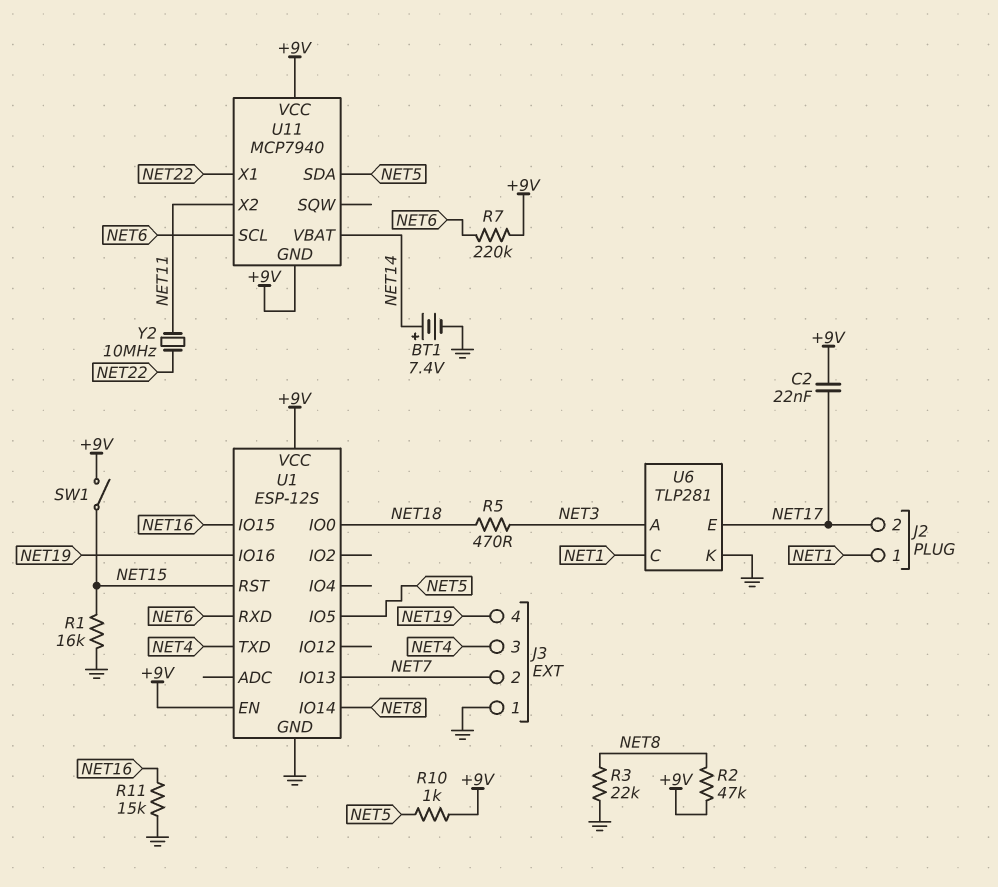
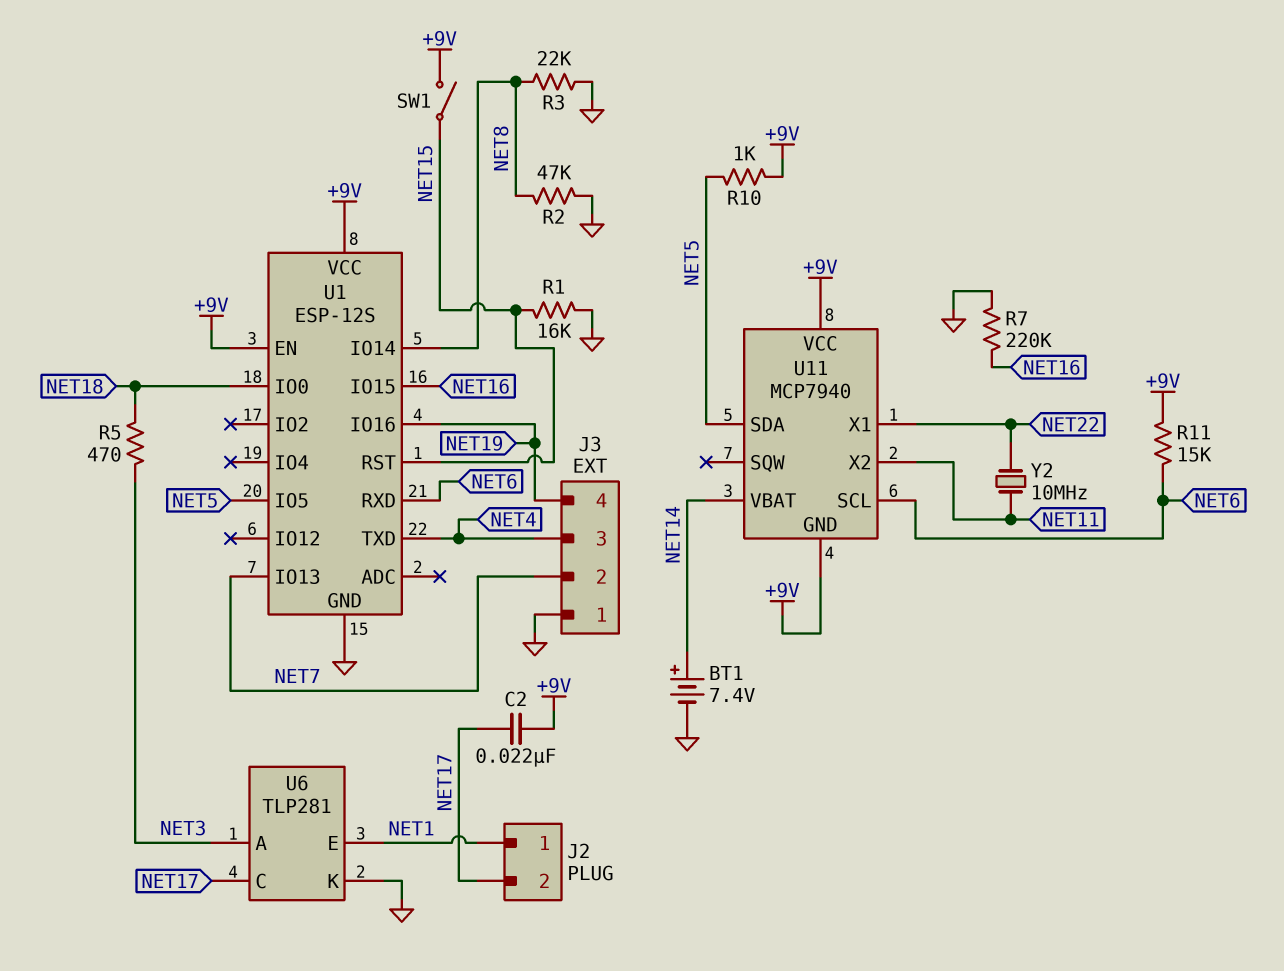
R2: 47k (+9V, NET8) -> 47k (GND, NET8)
R7: 220k (+9V, NET6) -> 220k (GND, NET16)
R11: 15k (GND, NET16) -> 15k (+9V, NET6)
U6 pin C: NET1 -> NET17
U6 pin E: NET17 -> NET1

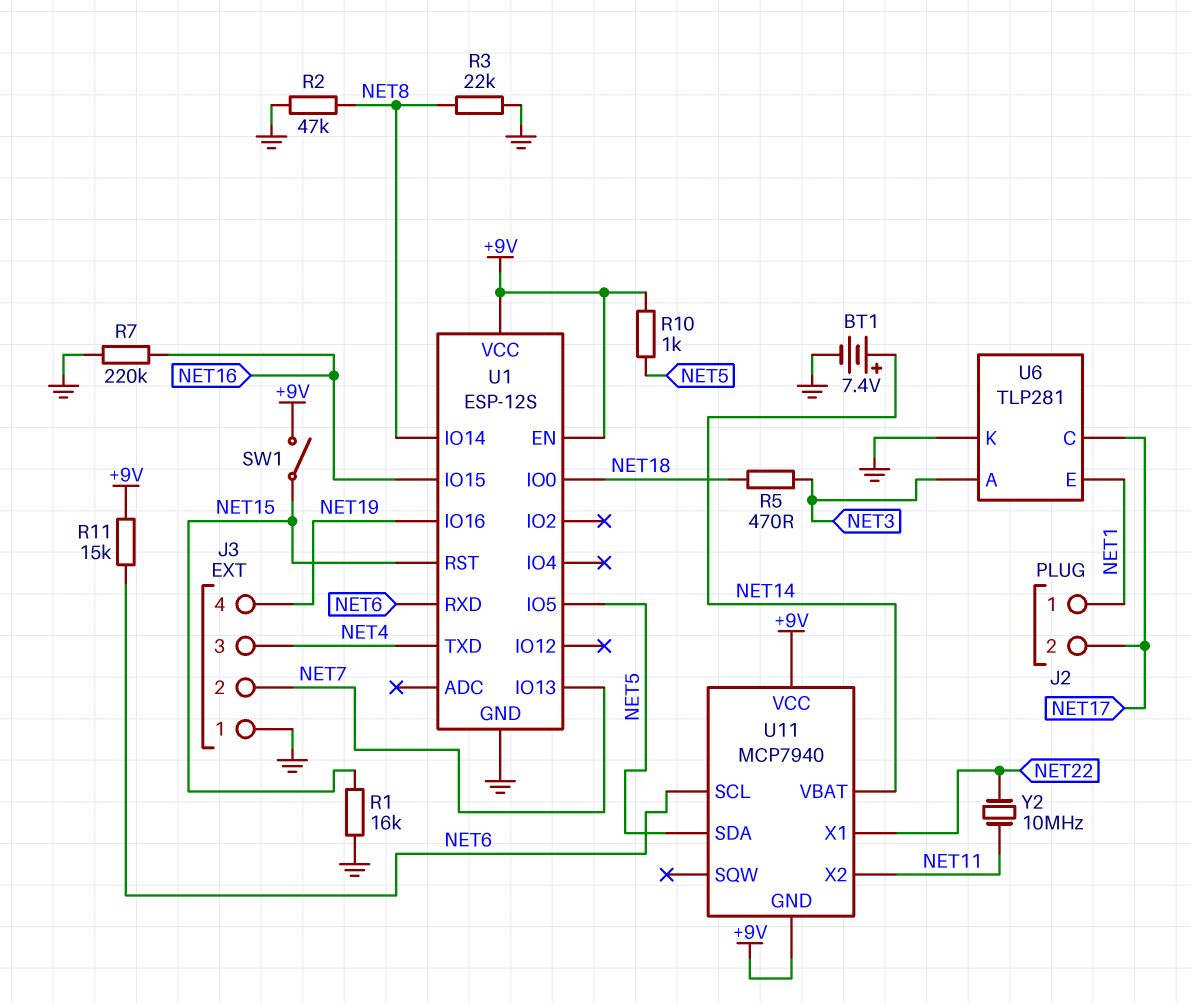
C2: 22nF (+9V, NET17) -> none

